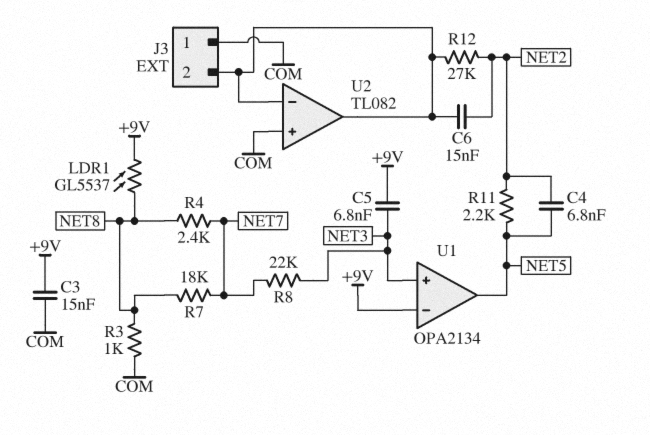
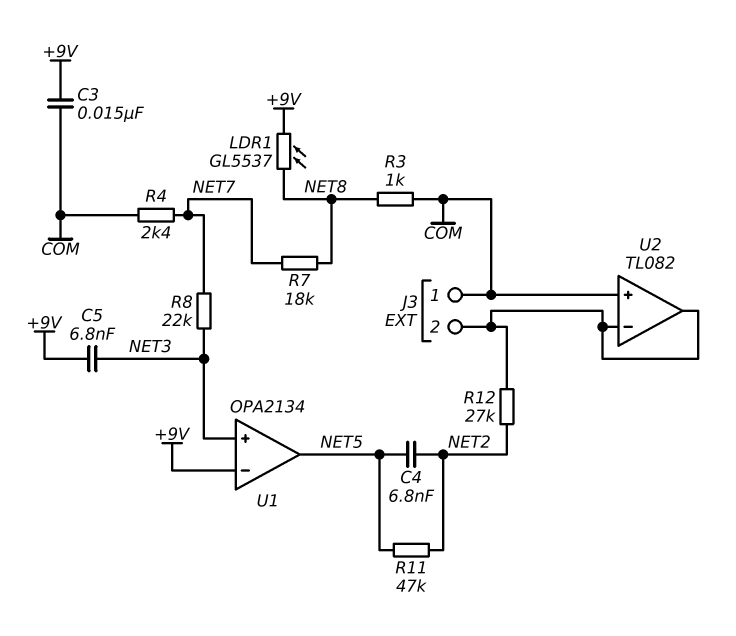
C6: 15nF (J3/2, NET2) -> none
R4: 2.4k (NET7, NET8) -> 2.4k (COM, NET7)
R11: 2.2k (NET2, NET5) -> 47k (NET2, NET5)

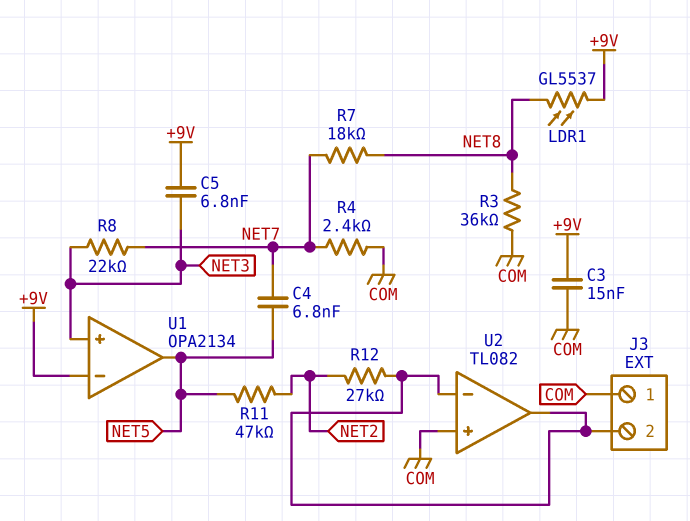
C4: 6.8nF (NET2, NET5) -> 6.8nF (NET5, NET7)
R3: 1k (COM, NET8) -> 36k (COM, NET8)

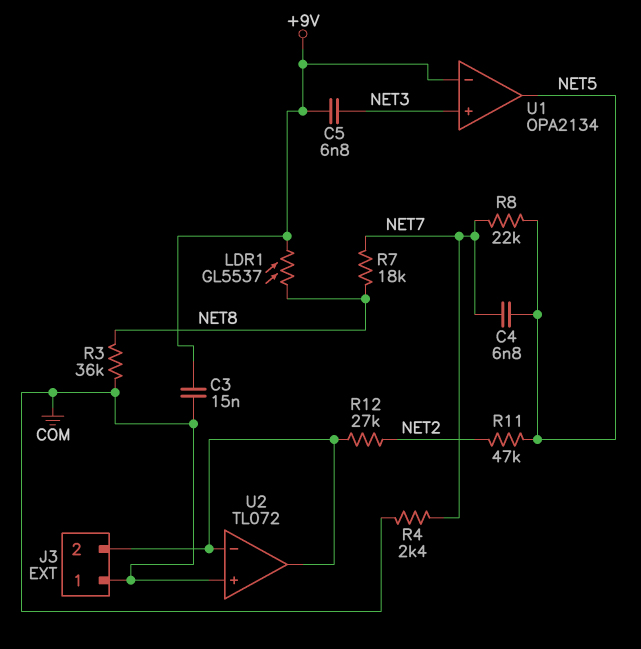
R8: 22k (NET3, NET7) -> 22k (NET5, NET7)
U2: TL082 -> TL072

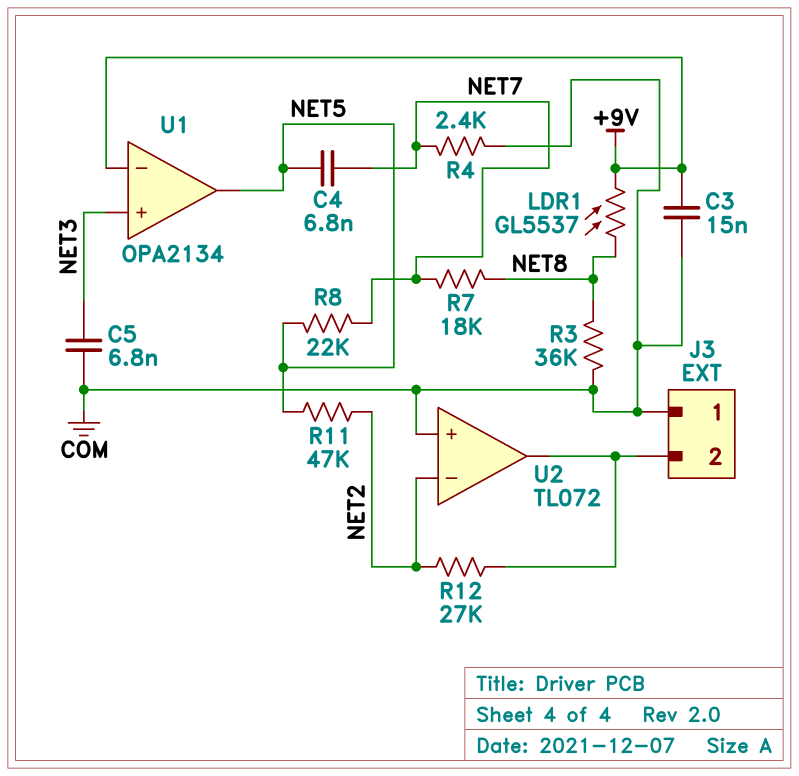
C5: 6.8nF (+9V, NET3) -> 6.8nF (COM, NET3)
U2 pin in-: J3/2 -> NET2

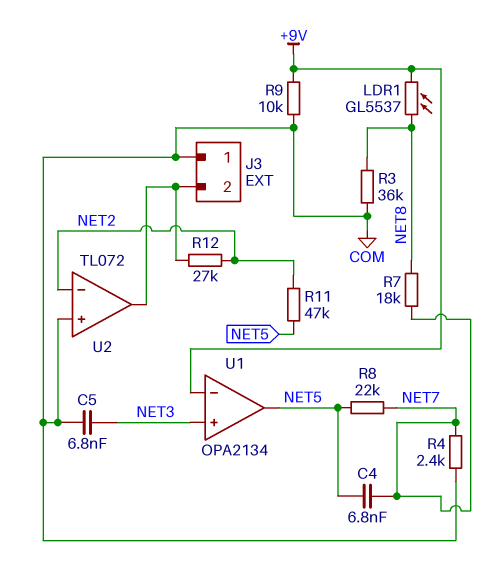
C3: 15nF (+9V, COM) -> none
R9: none -> 10k (+9V, COM)

